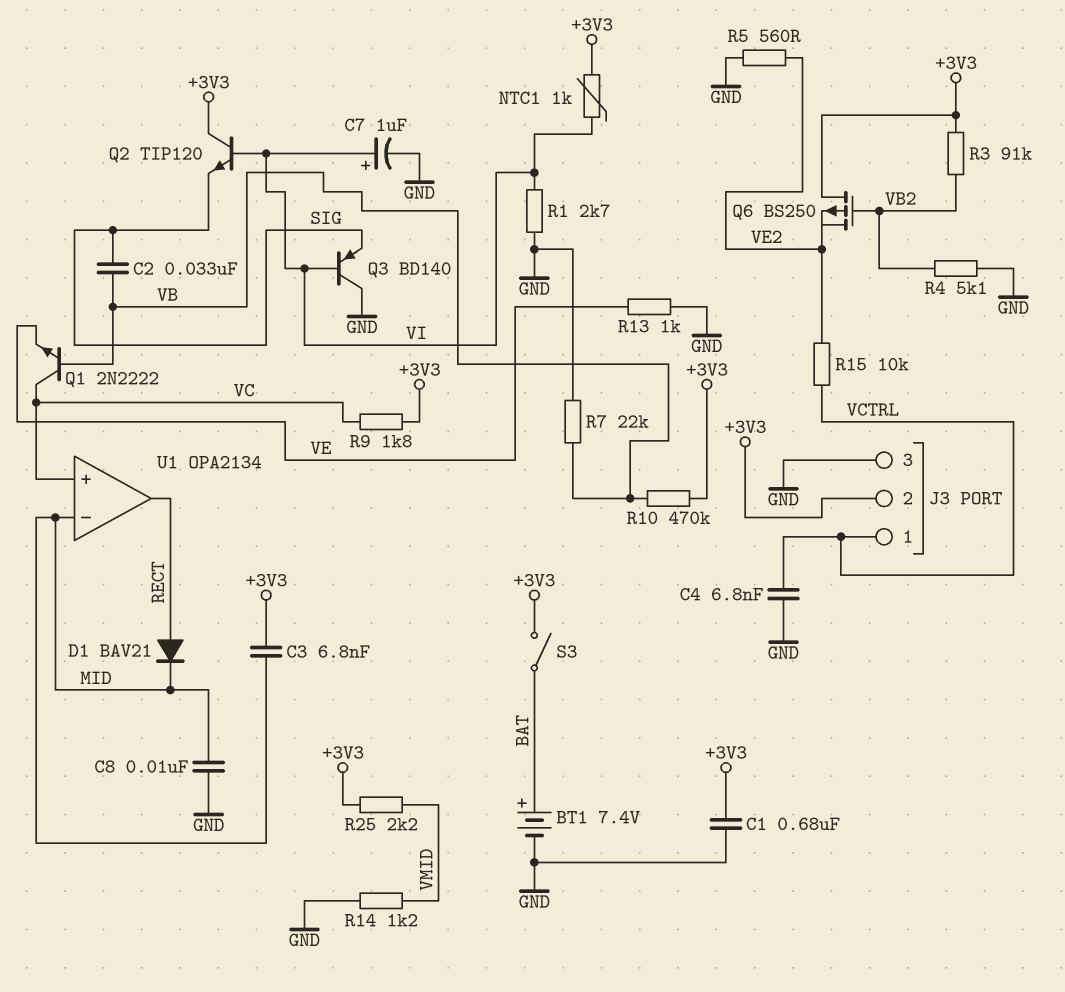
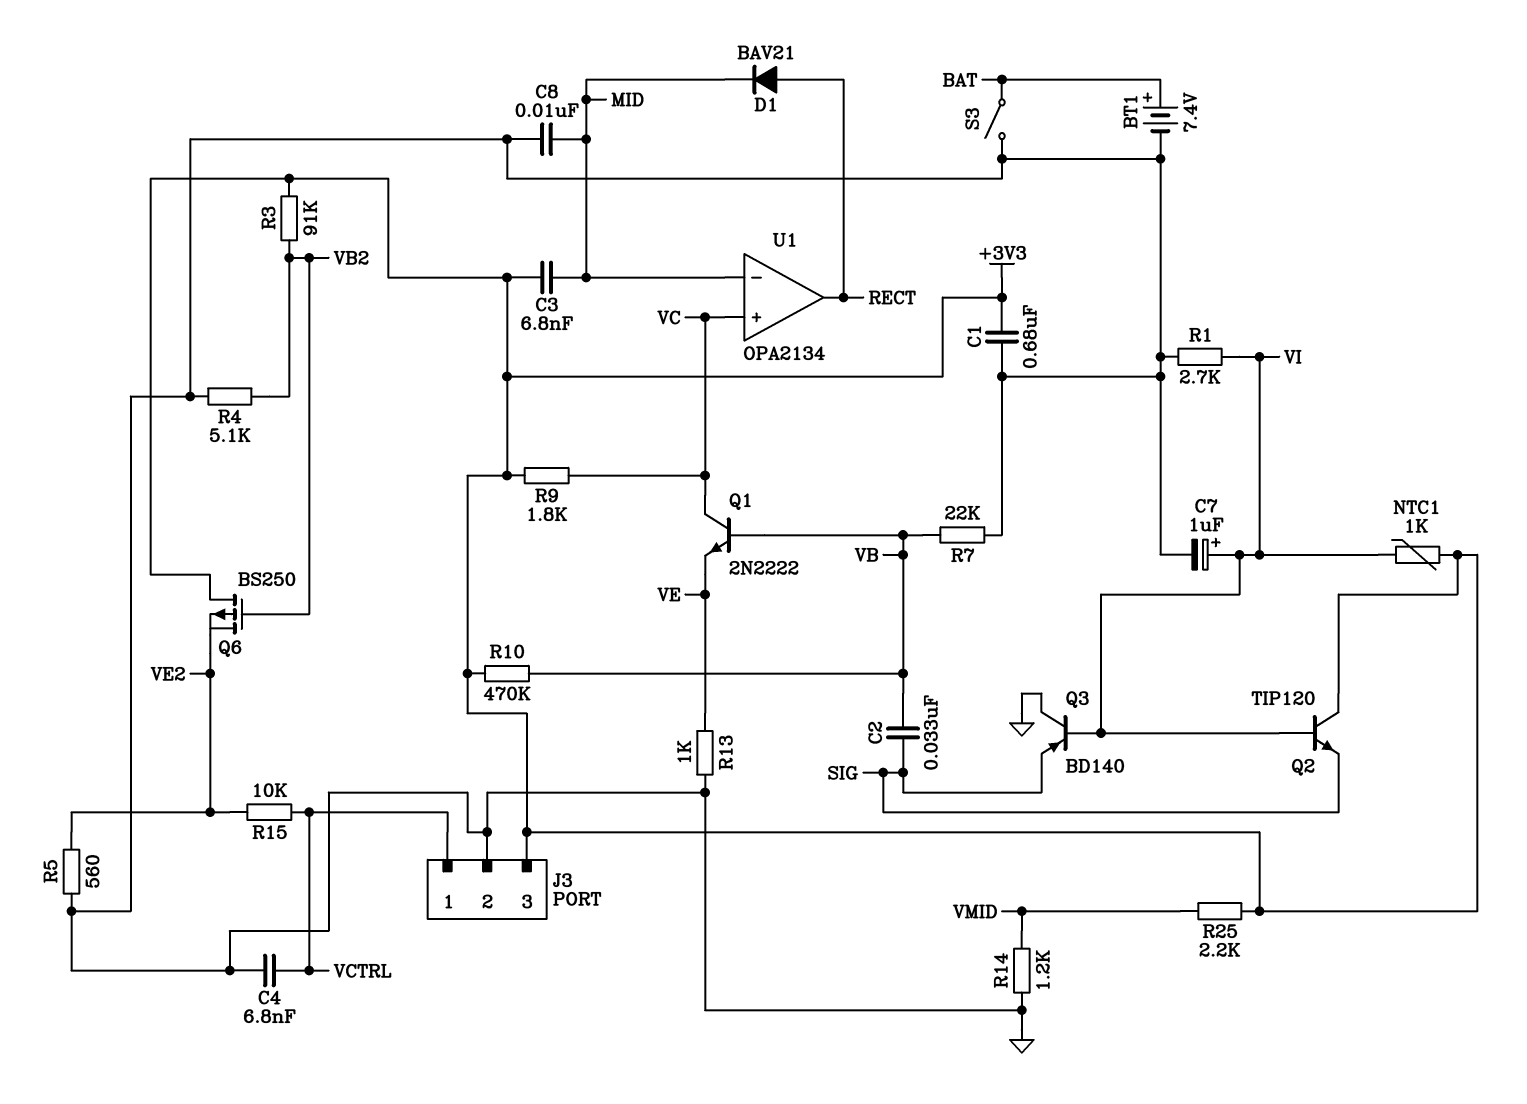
J3 pin 2: +3V3 -> GND
J3 pin 3: GND -> +3V3
S3: switch (+3V3, BAT) -> switch (BAT, GND)

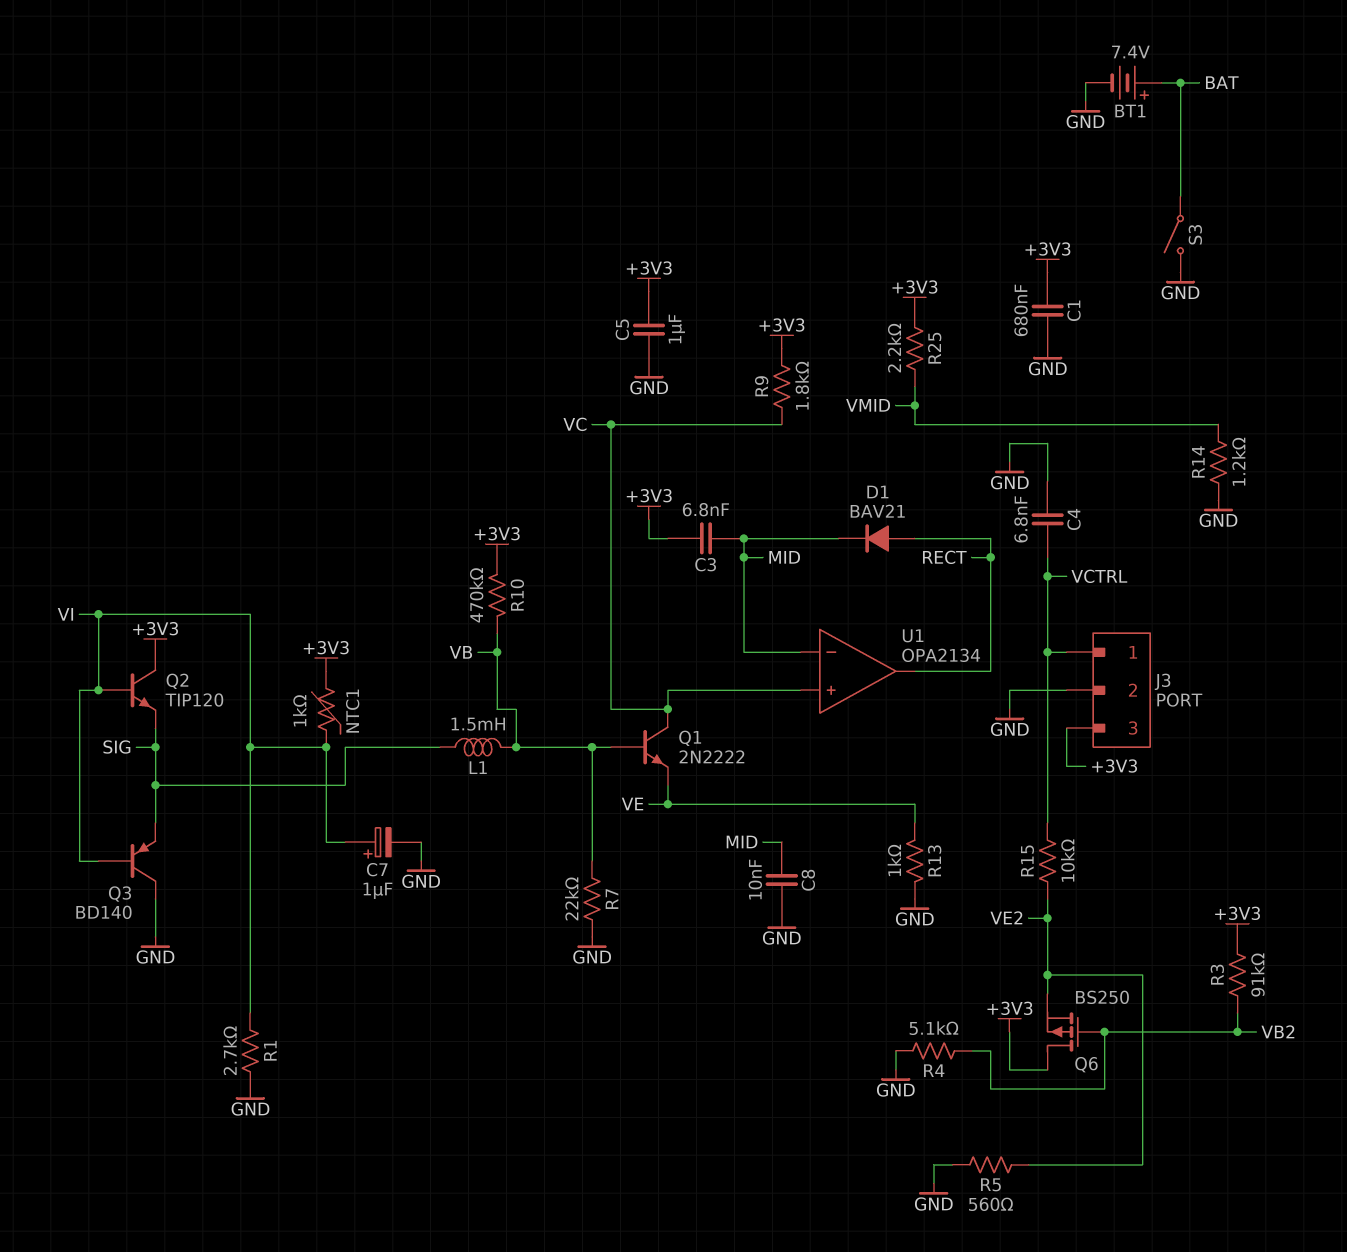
C2: 33nF (SIG, VB) -> none
C5: none -> 1uF (+3V3, GND)
L1: none -> 1.5mH (SIG, VB)

